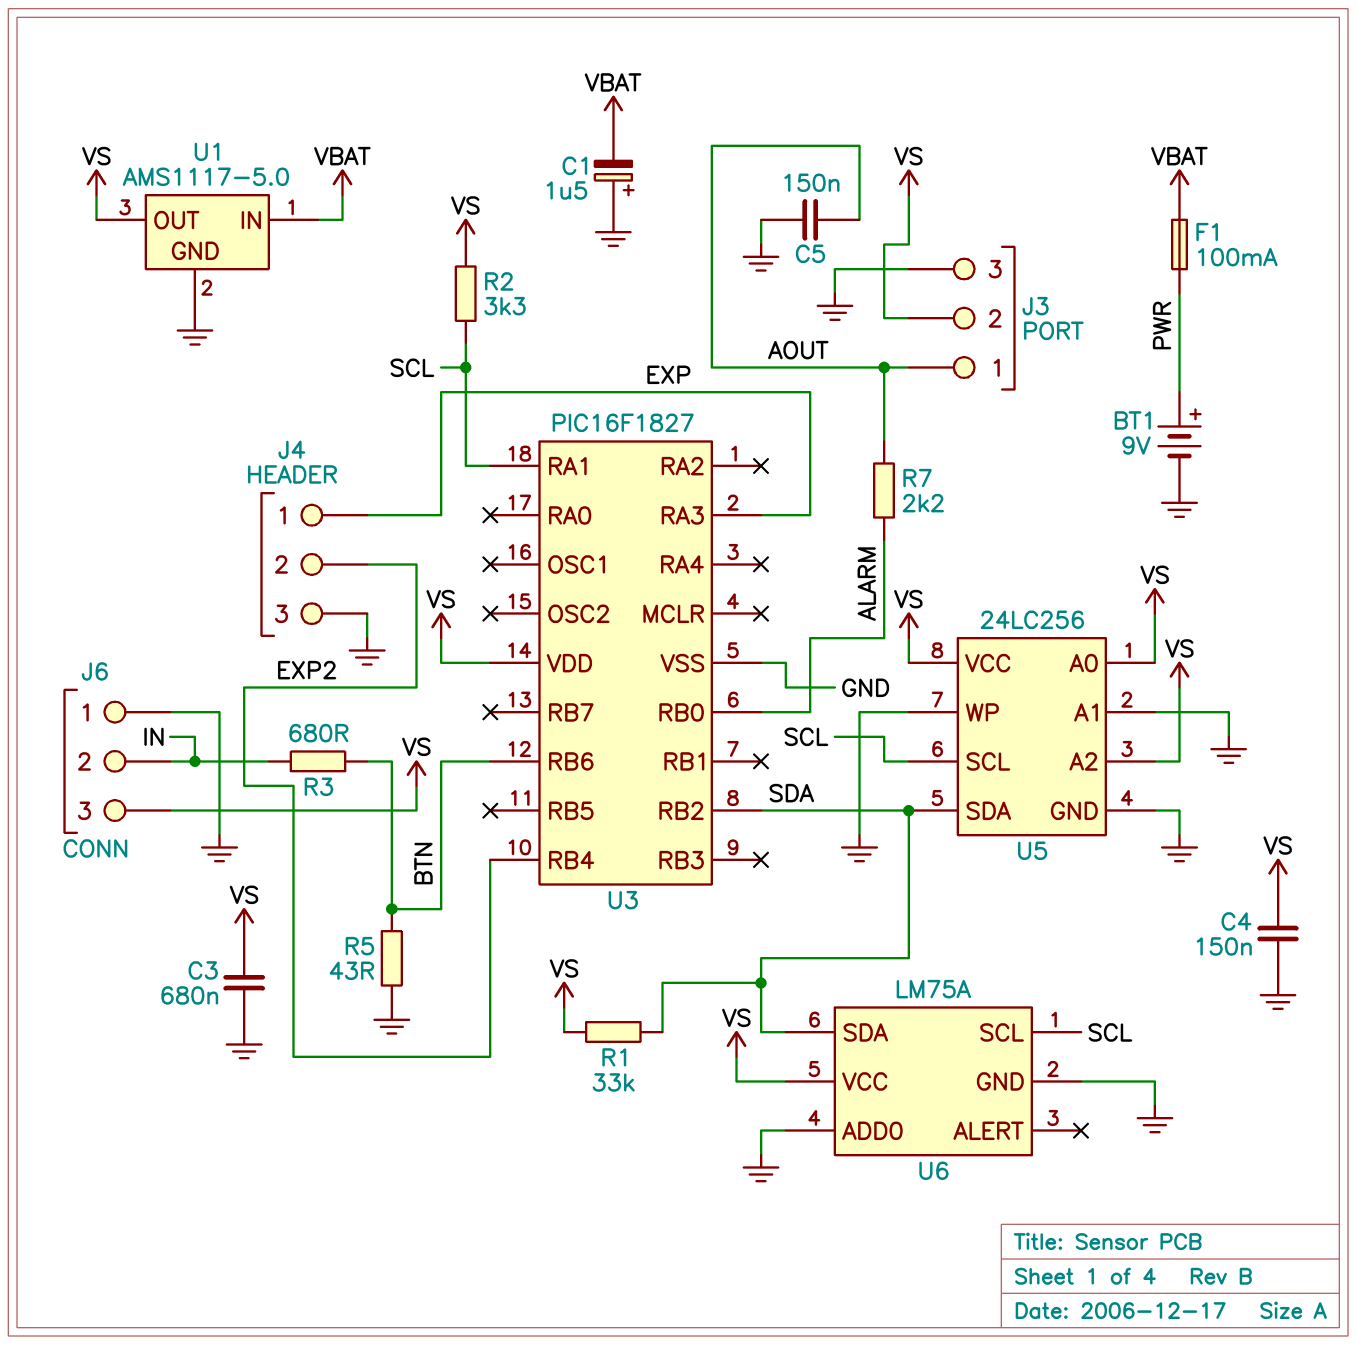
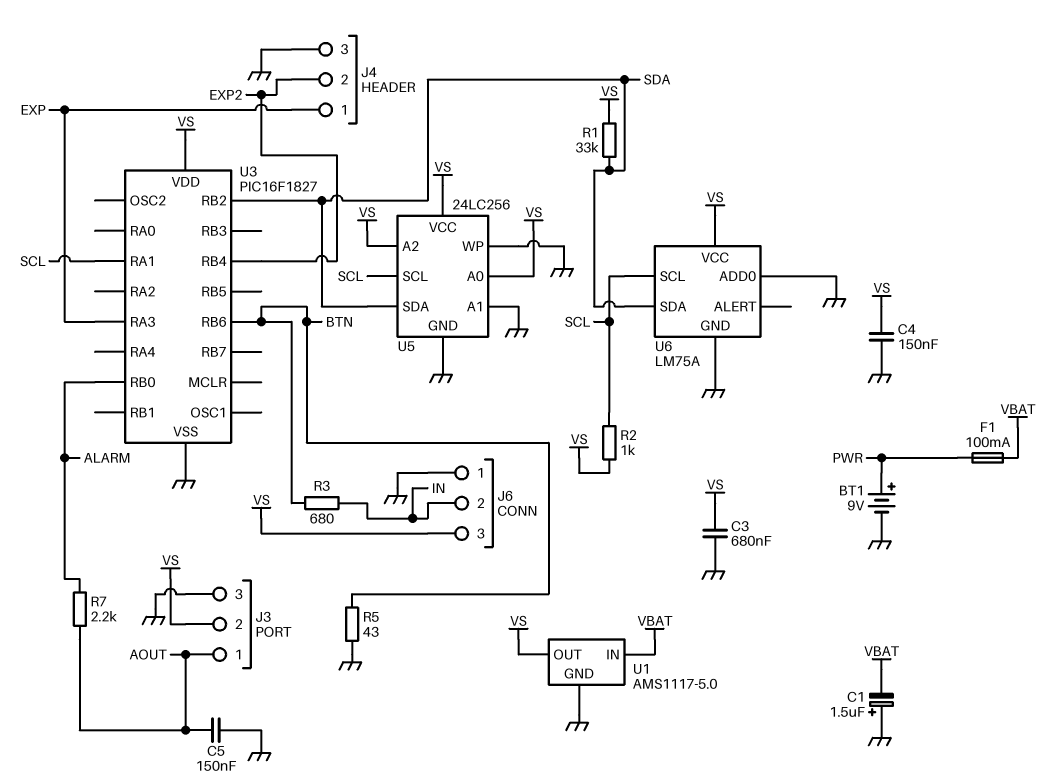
R2: 3.3k (SCL, VS) -> 1k (SCL, VS)

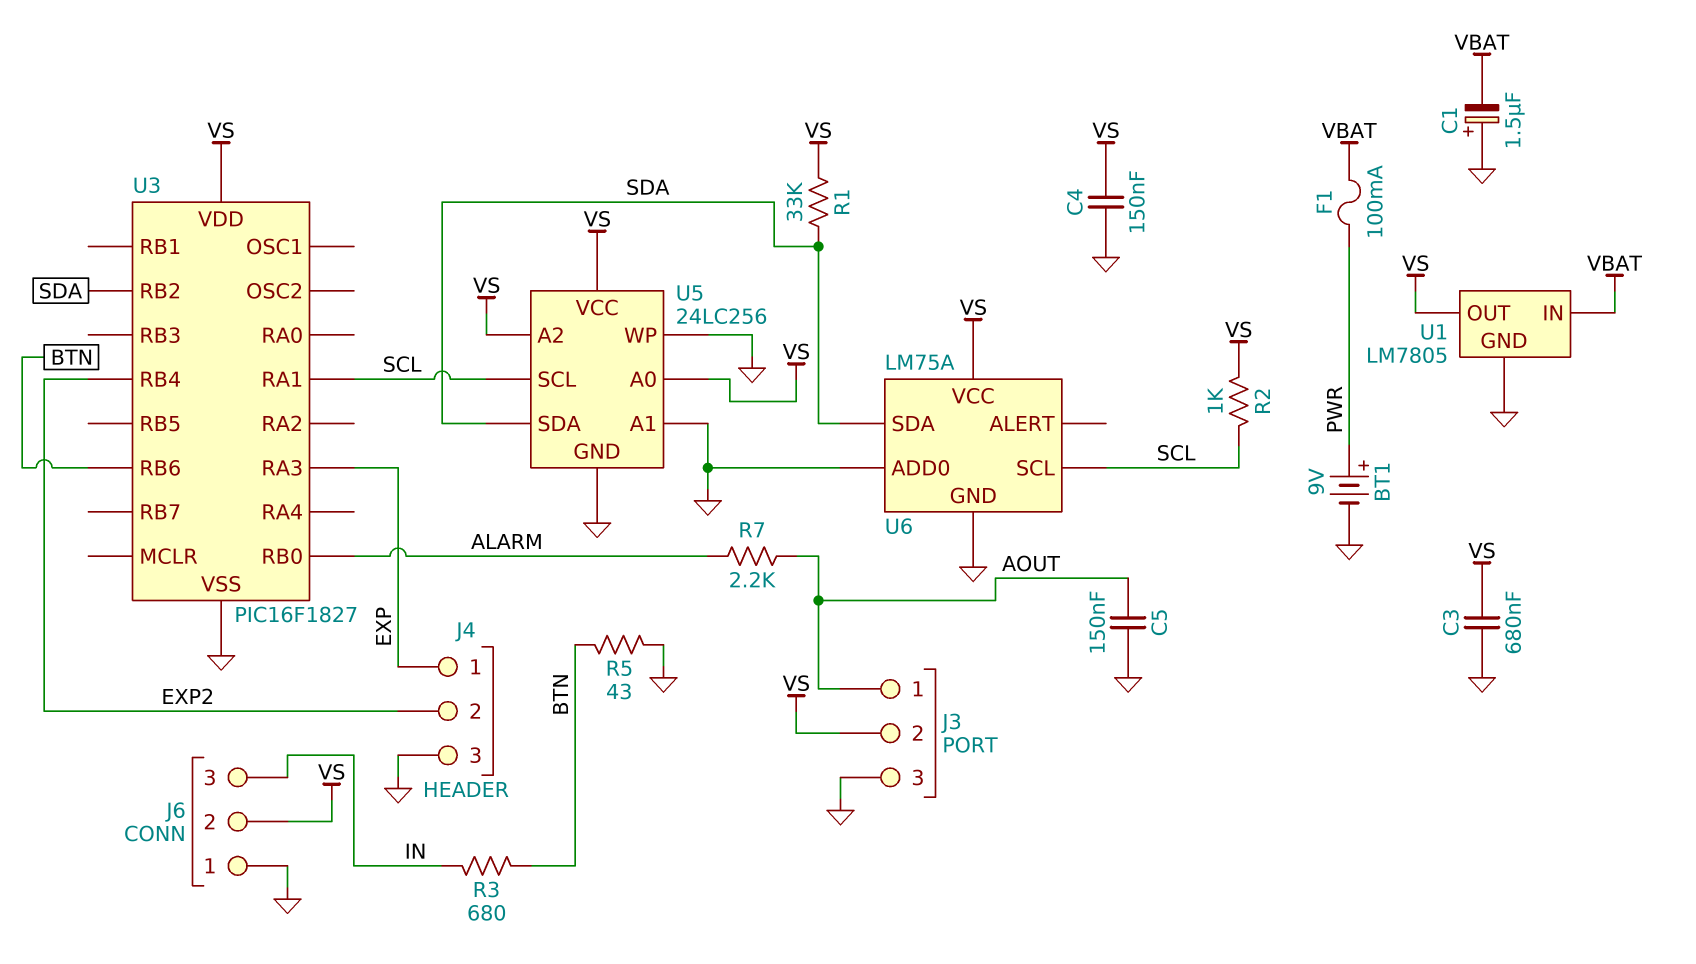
J6 pin 2: IN -> VS
J6 pin 3: VS -> IN
U1: AMS1117-5.0 -> LM7805

